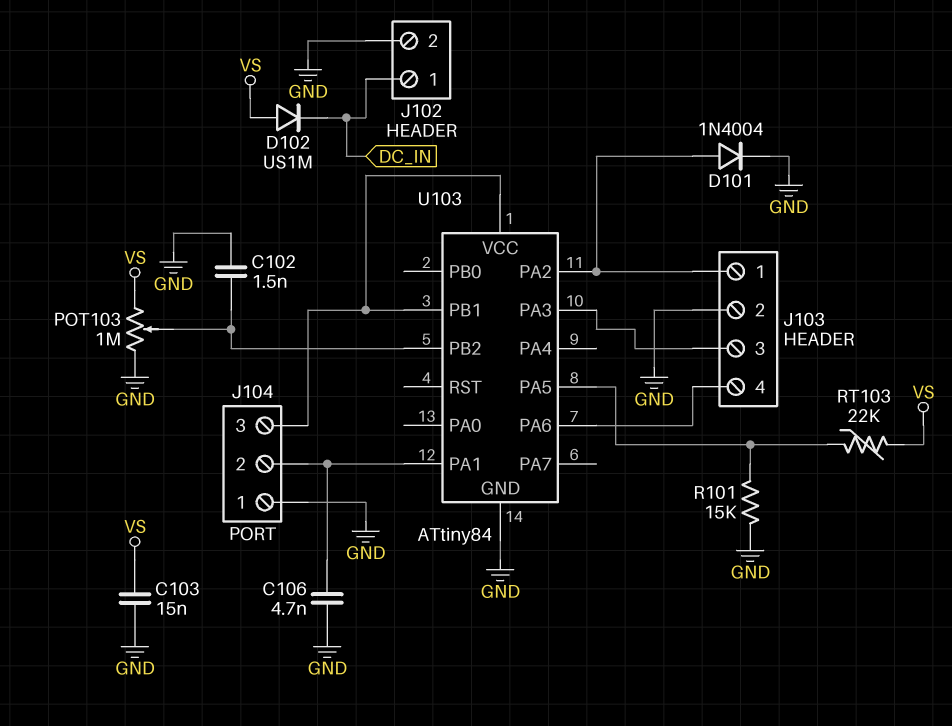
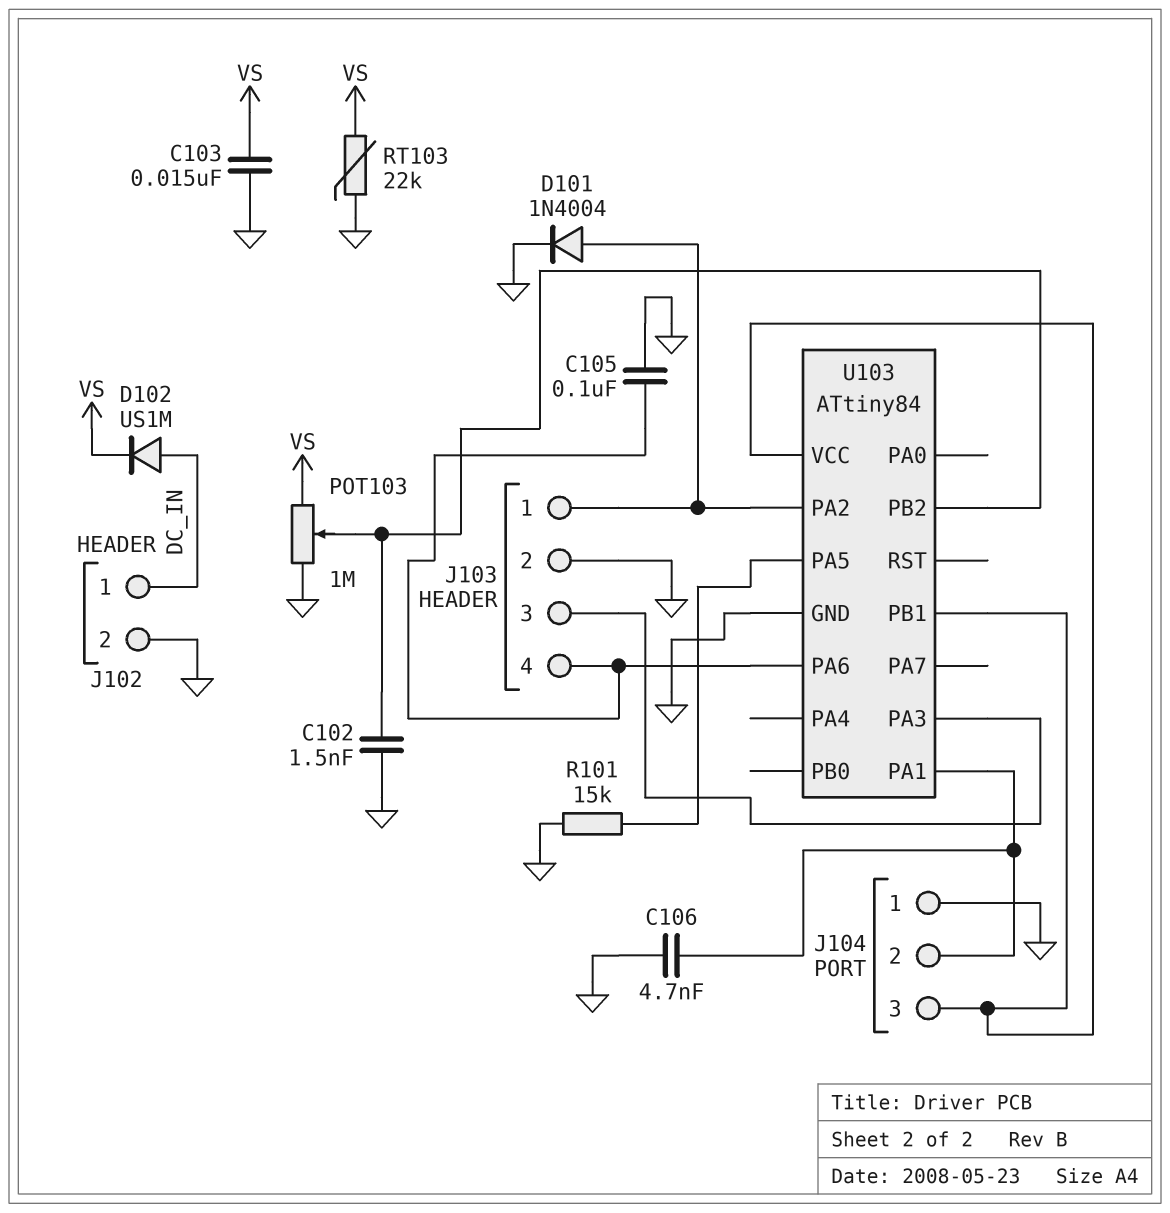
C105: none -> 100nF (GND, J103/4)
D102: diode US1M (A VS, K DC_IN) -> diode US1M (A DC_IN, K VS)
RT103: 22k (U103/PA5, VS) -> 22k (GND, VS)

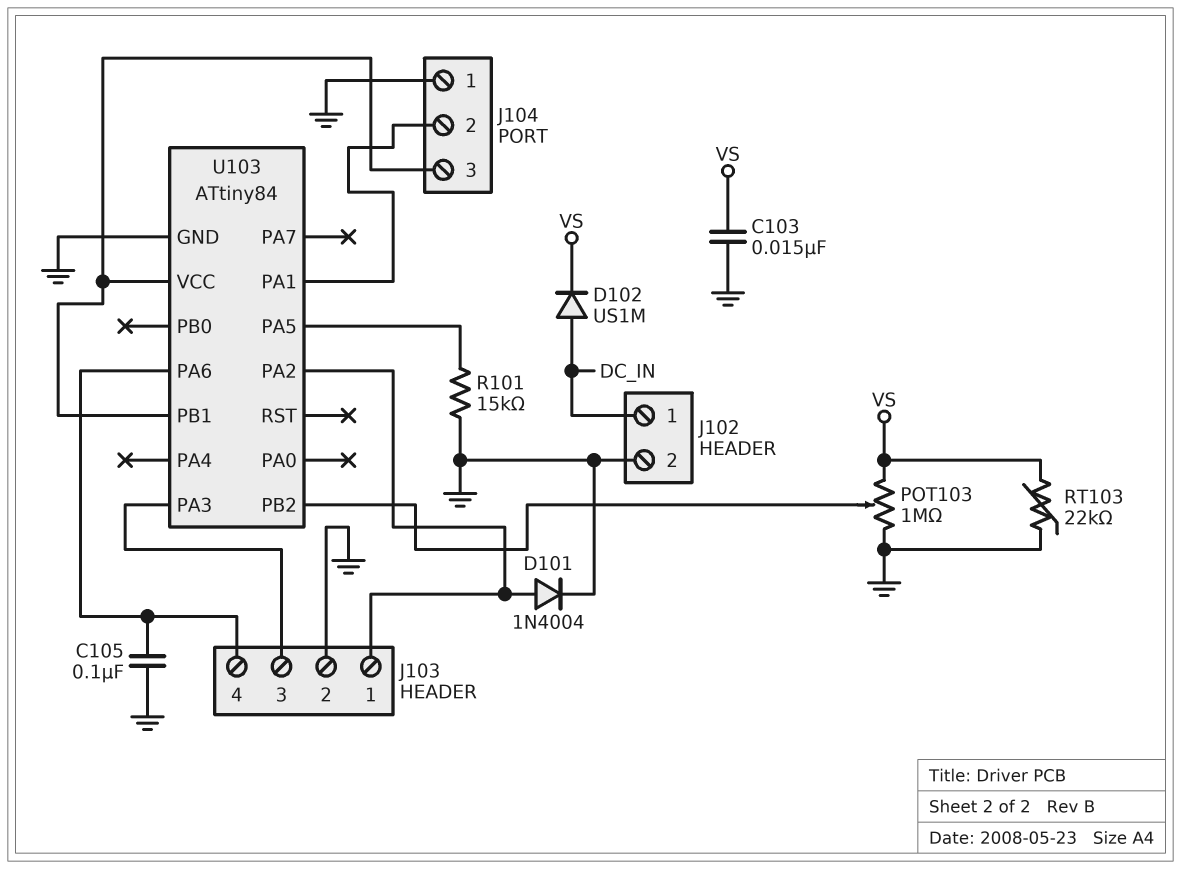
C102: 1.5nF (GND, U103/PB2) -> none
C106: 4.7nF (GND, J104/2) -> none

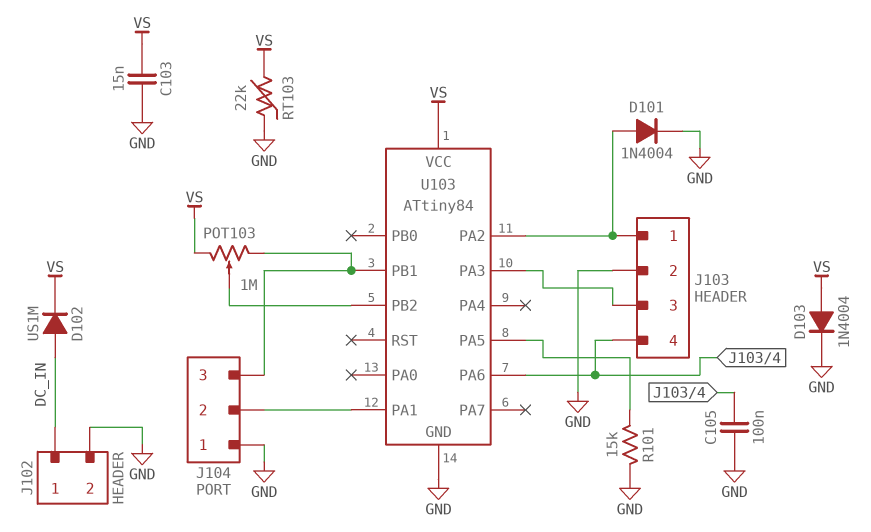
D103: none -> diode 1N4004 (A VS, K GND)
POT103: 1M (GND, VS, wiper U103/PB2) -> 1M (J104/3, VS, wiper U103/PB2)
U103 pin VCC: J104/3 -> VS

